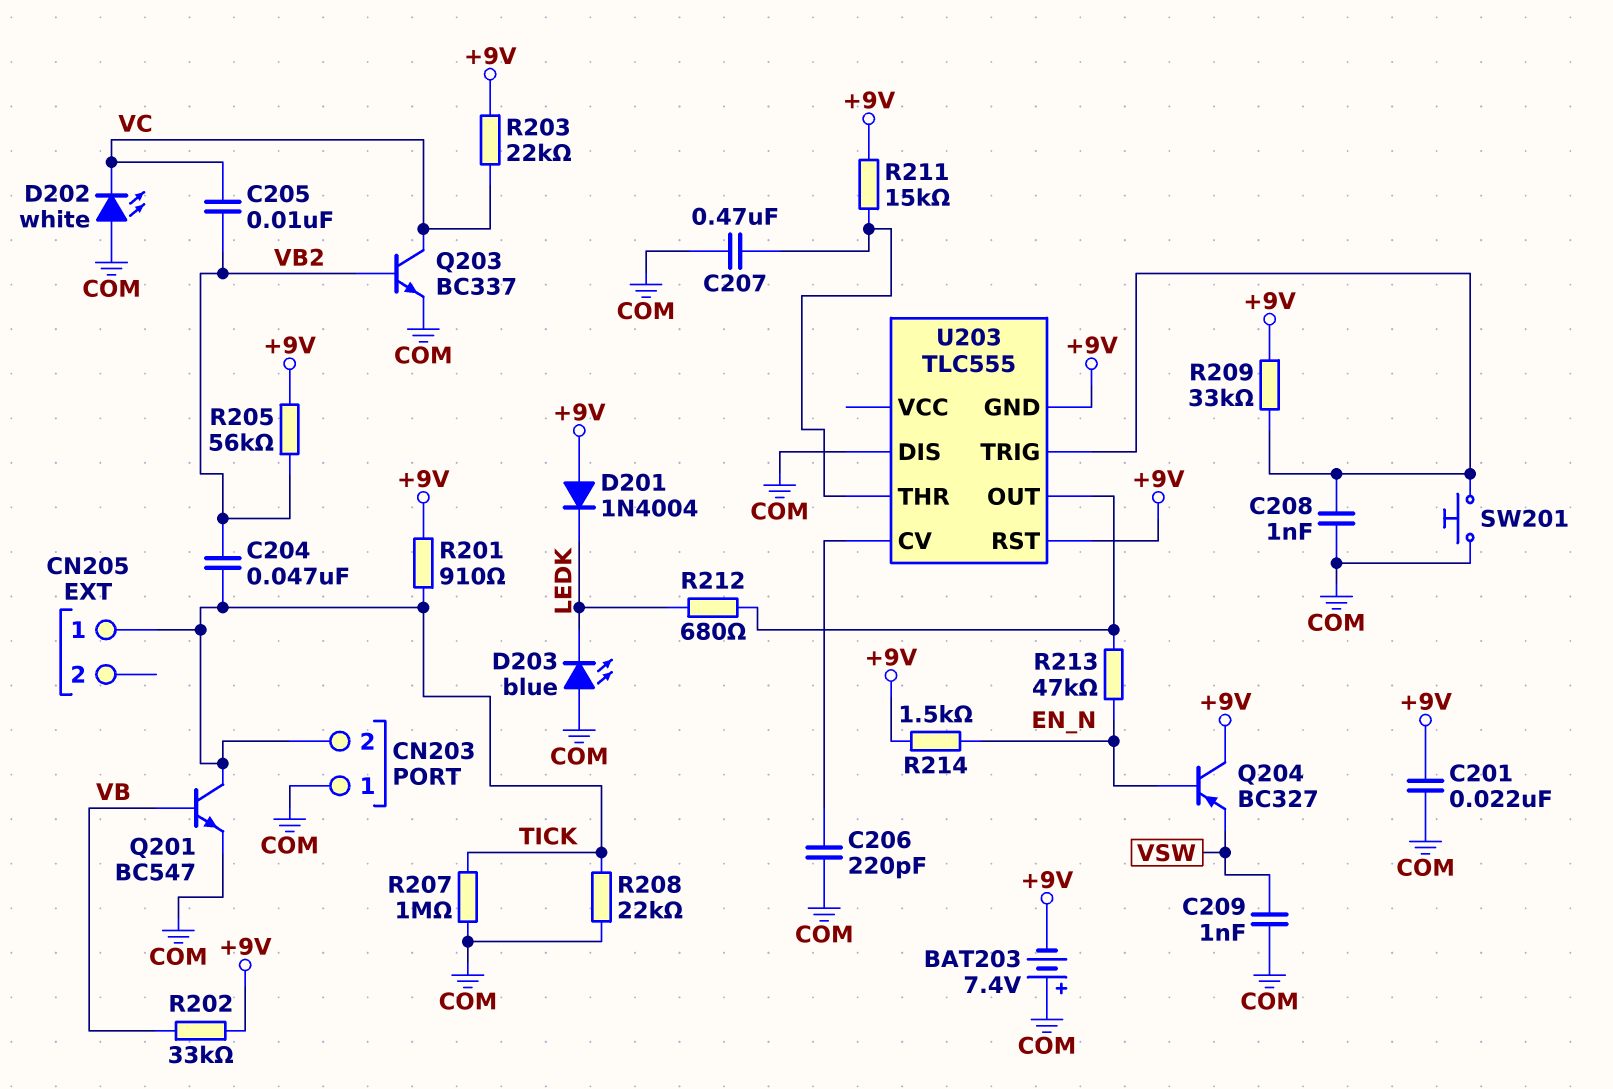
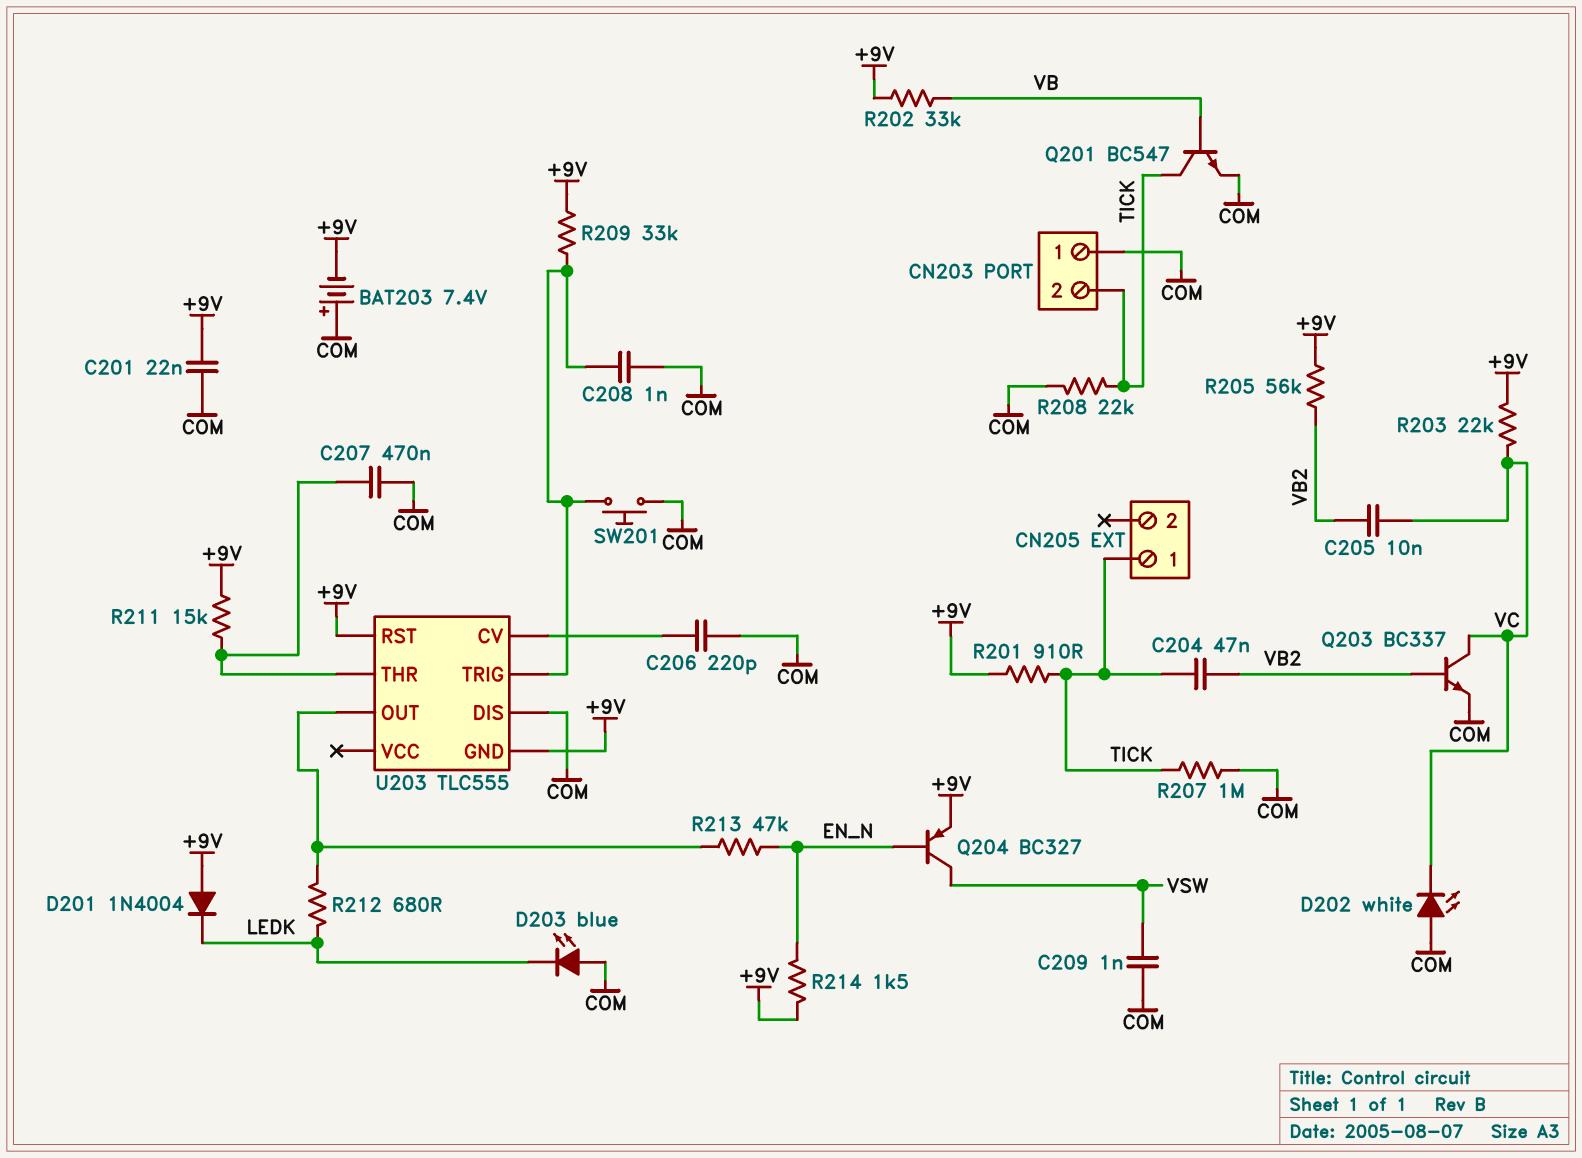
Q204: PNP BC327 (B EN_N, C +9V, E VSW) -> PNP BC327 (B EN_N, C VSW, E +9V)

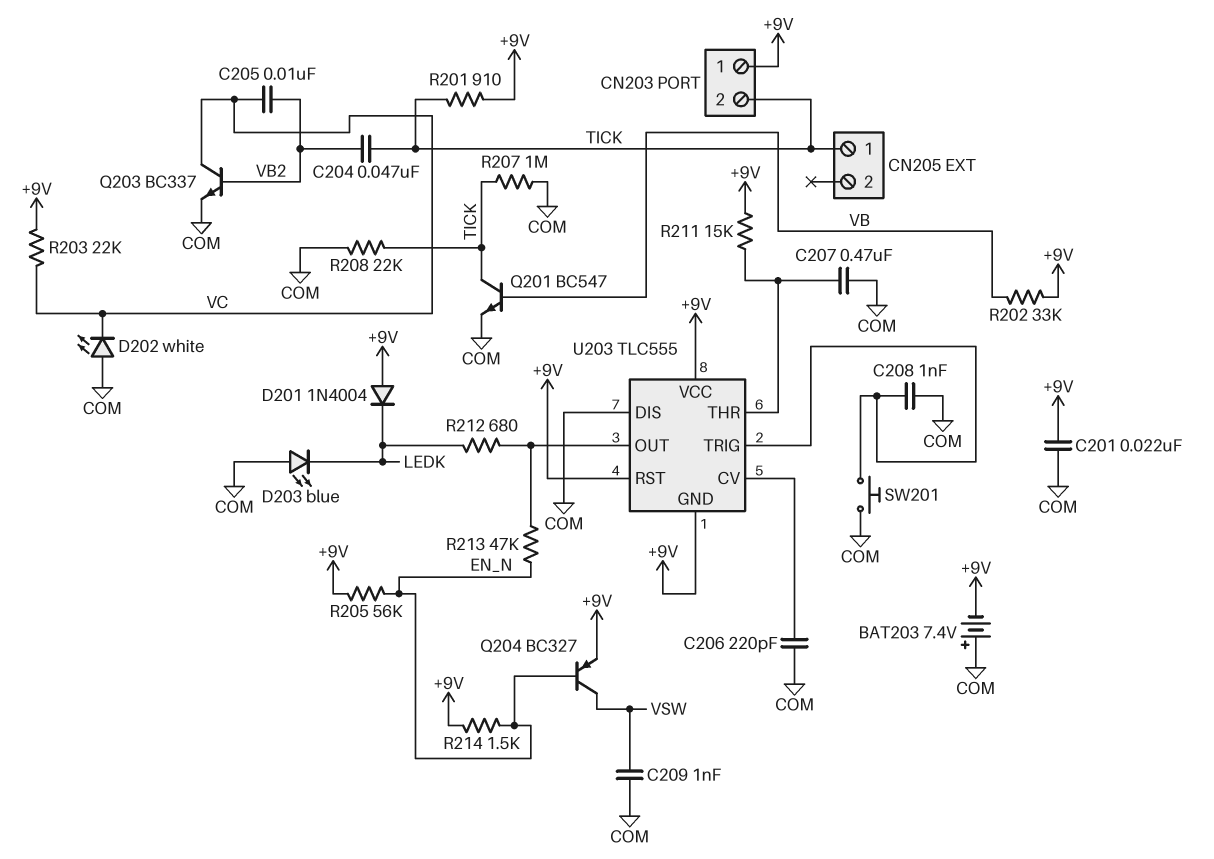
CN203 pin 1: COM -> +9V
R205: 56k (+9V, VB2) -> 56k (+9V, EN_N)
R209: 33k (+9V, U203/TRIG) -> none
U203 pin VCC: none -> +9V

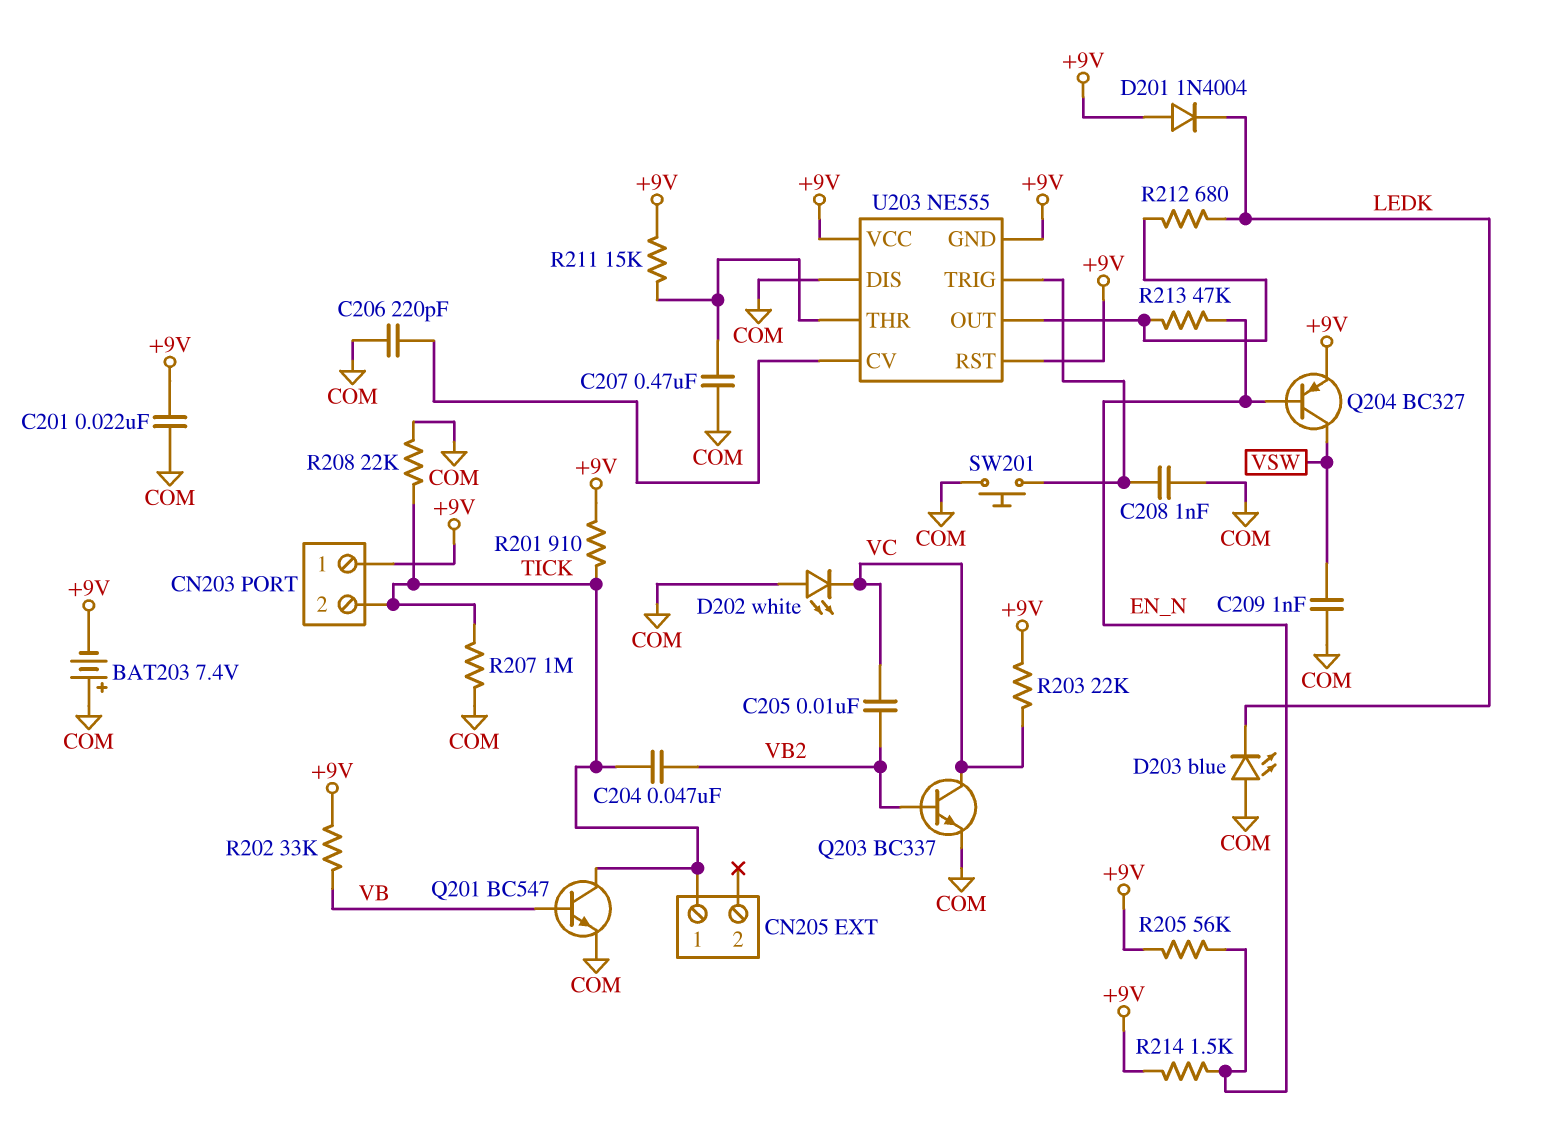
U203: TLC555 -> NE555

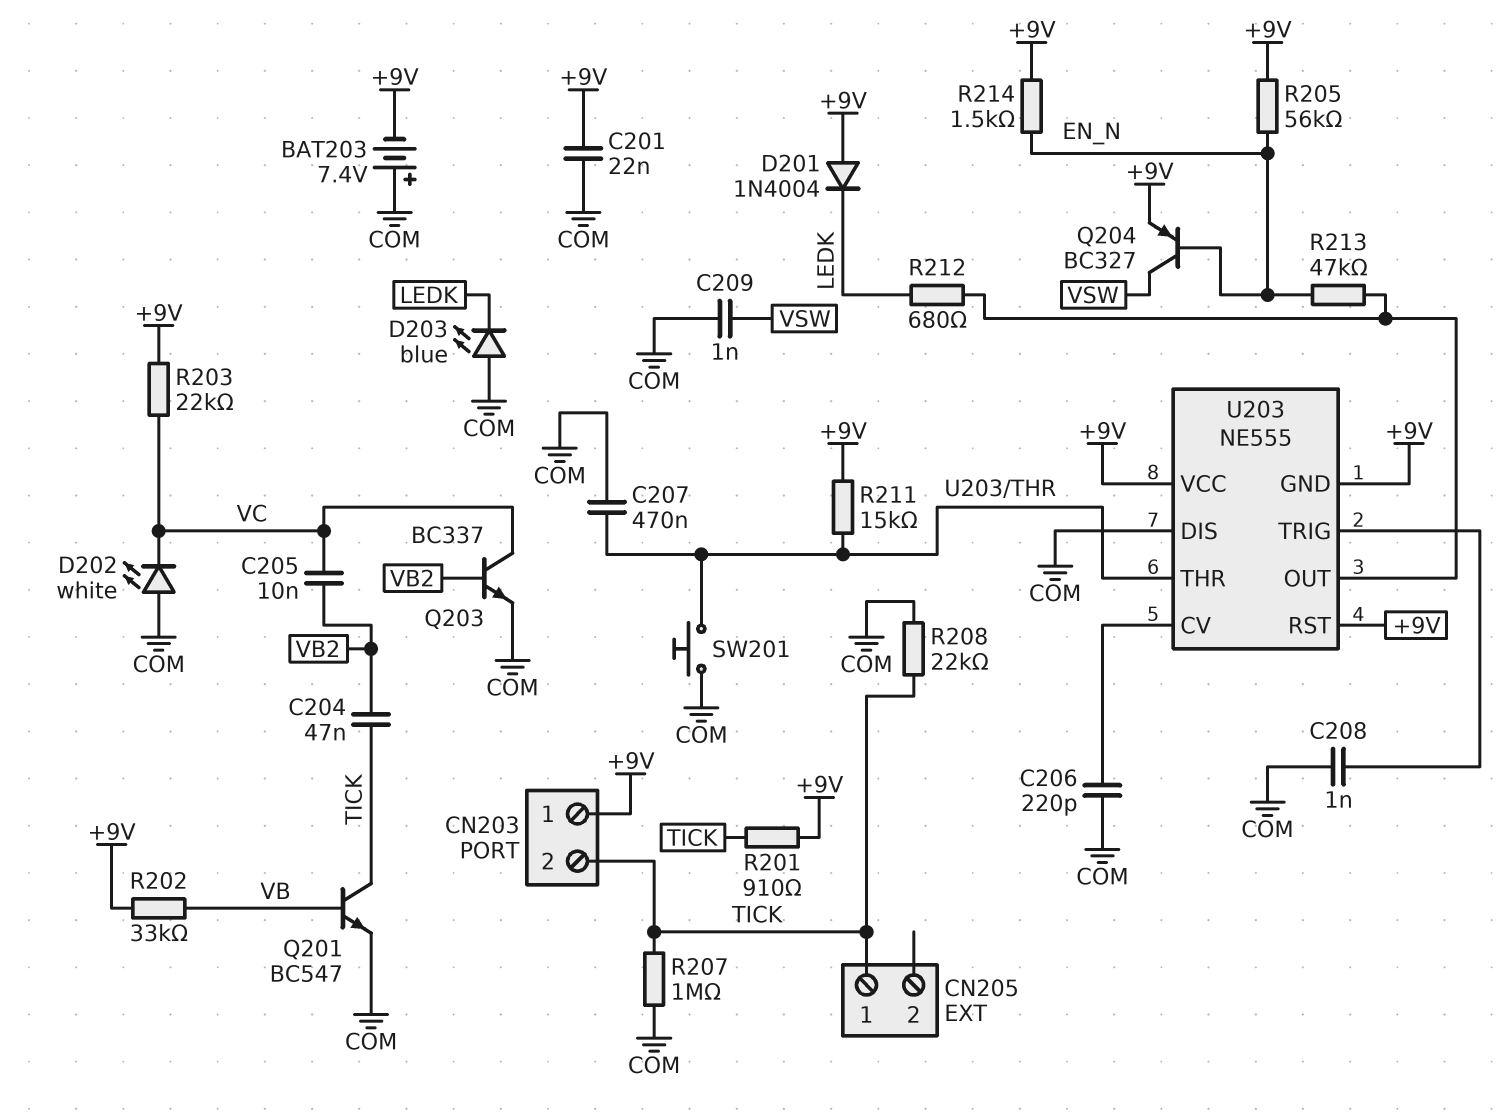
SW201: button (COM, U203/TRIG) -> button (COM, U203/THR)

